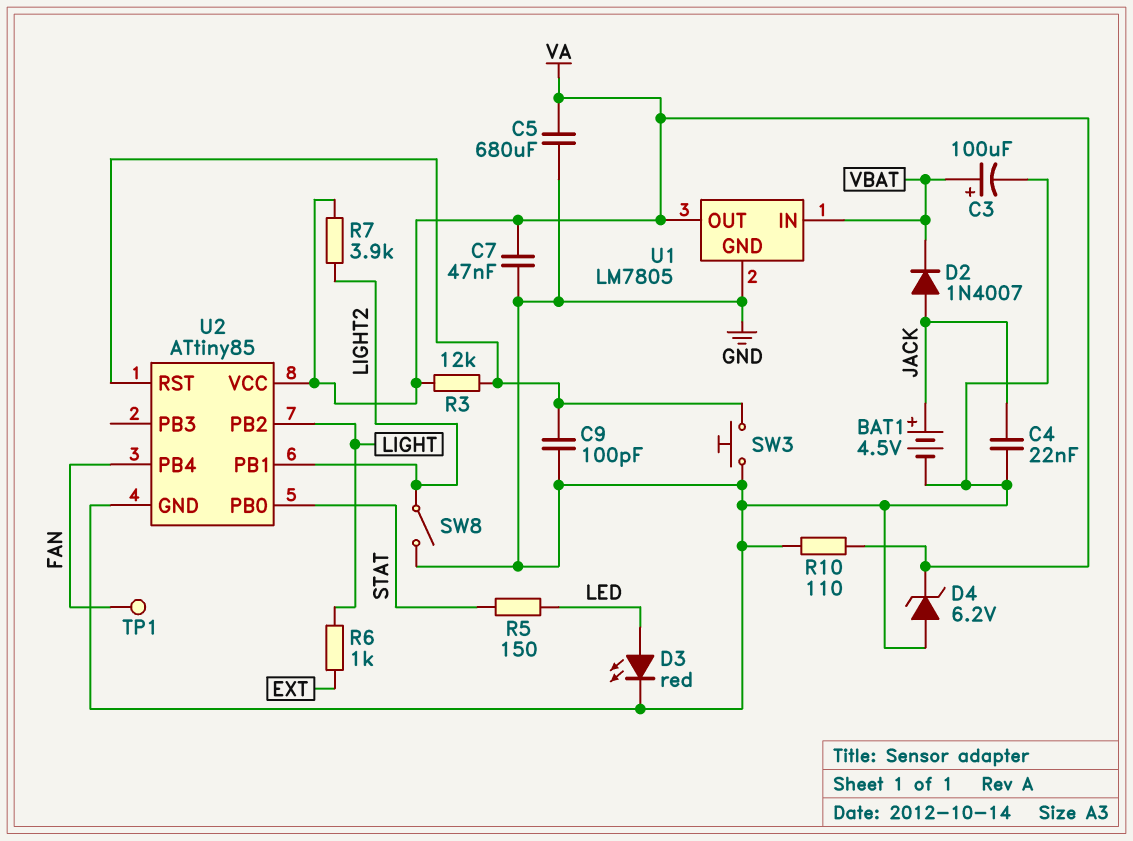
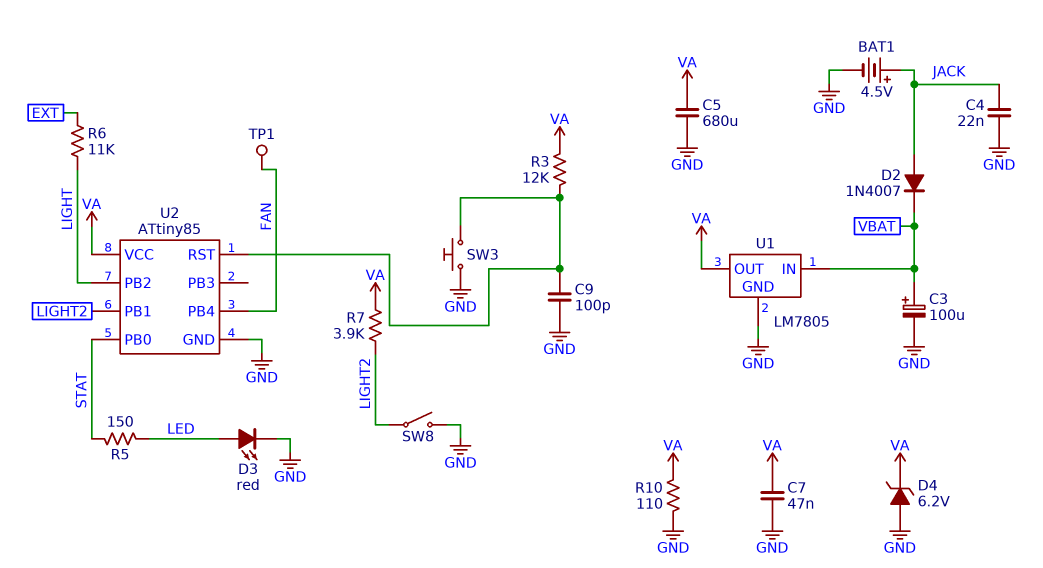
R6: 1k (EXT, LIGHT) -> 11k (EXT, LIGHT)

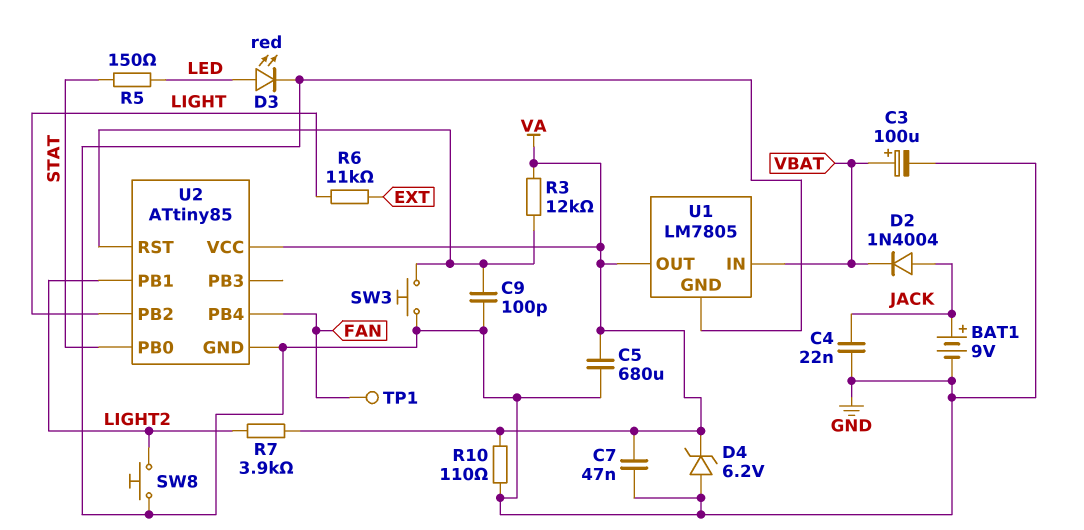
BAT1: 4.5V (plus JACK, minus GND) -> 9V (plus JACK, minus GND)
D2: diode 1N4007 (A JACK, K VBAT) -> diode 1N4004 (A JACK, K VBAT)
SW8: switch (GND, LIGHT2) -> button (GND, LIGHT2)

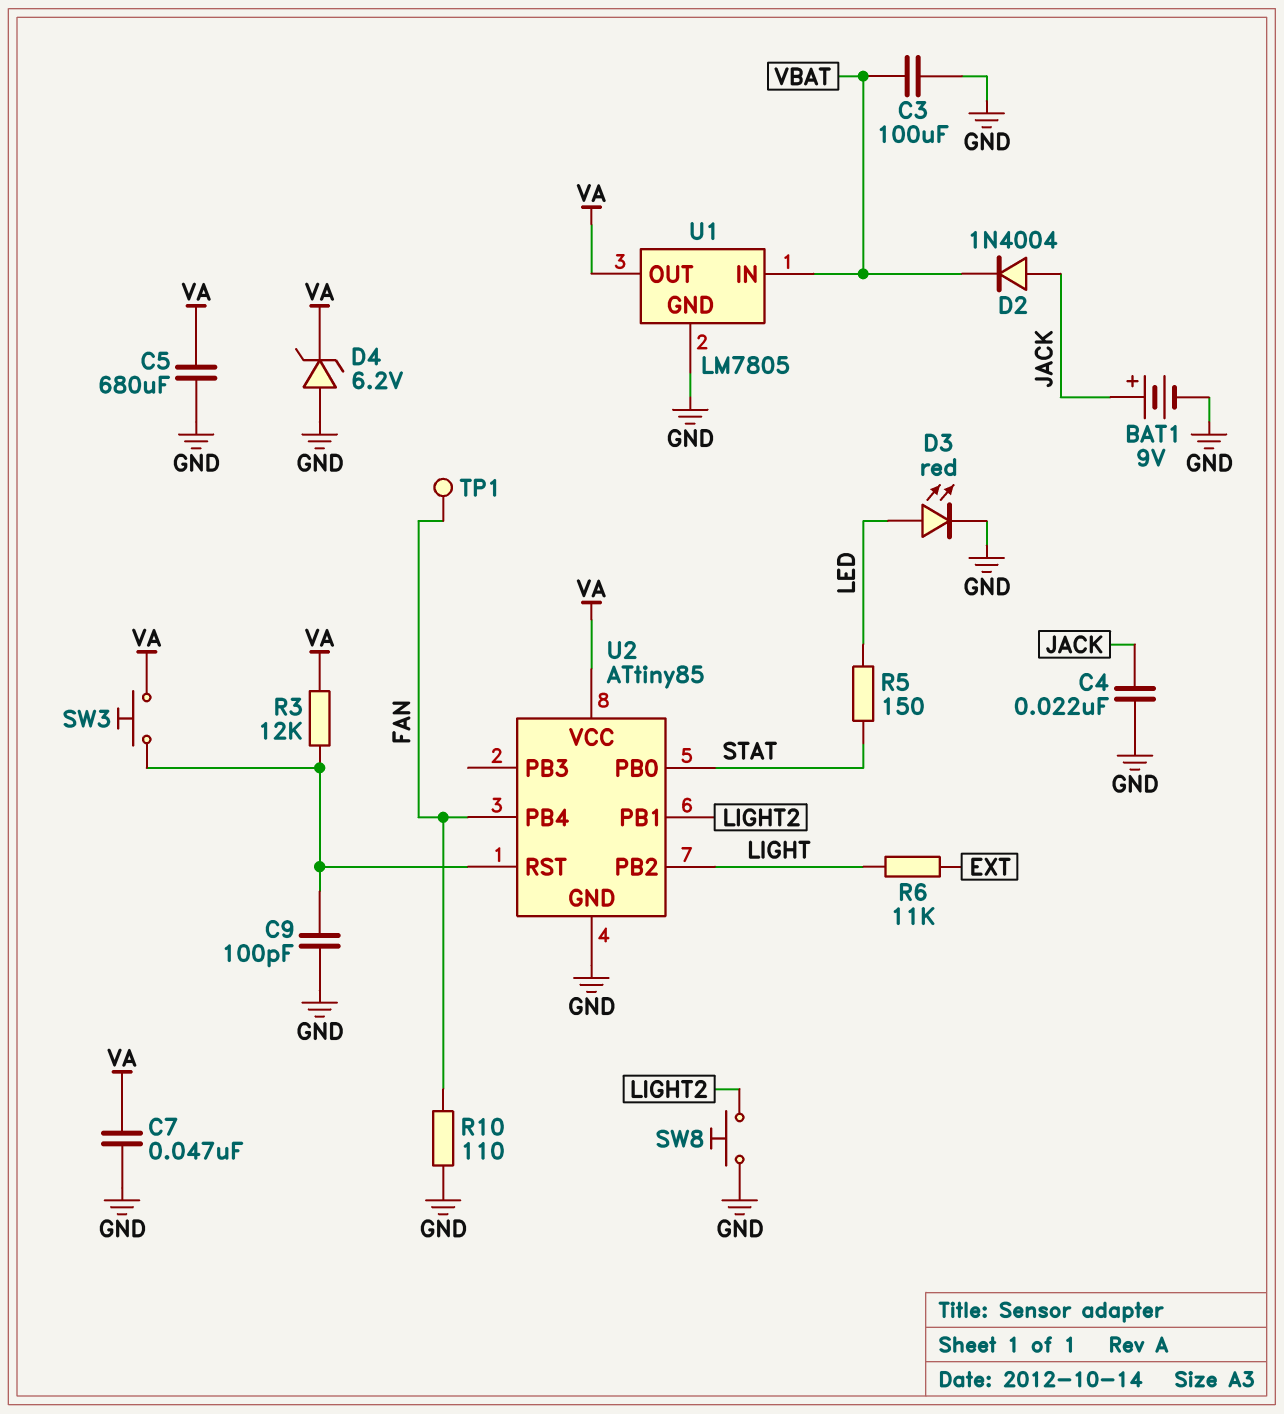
C3: 100uF (plus VBAT, minus GND) -> 100uF (GND, VBAT)
R7: 3.9k (LIGHT2, VA) -> none
R10: 110 (GND, VA) -> 110 (FAN, GND)
SW3: button (GND, U2/RST) -> button (U2/RST, VA)

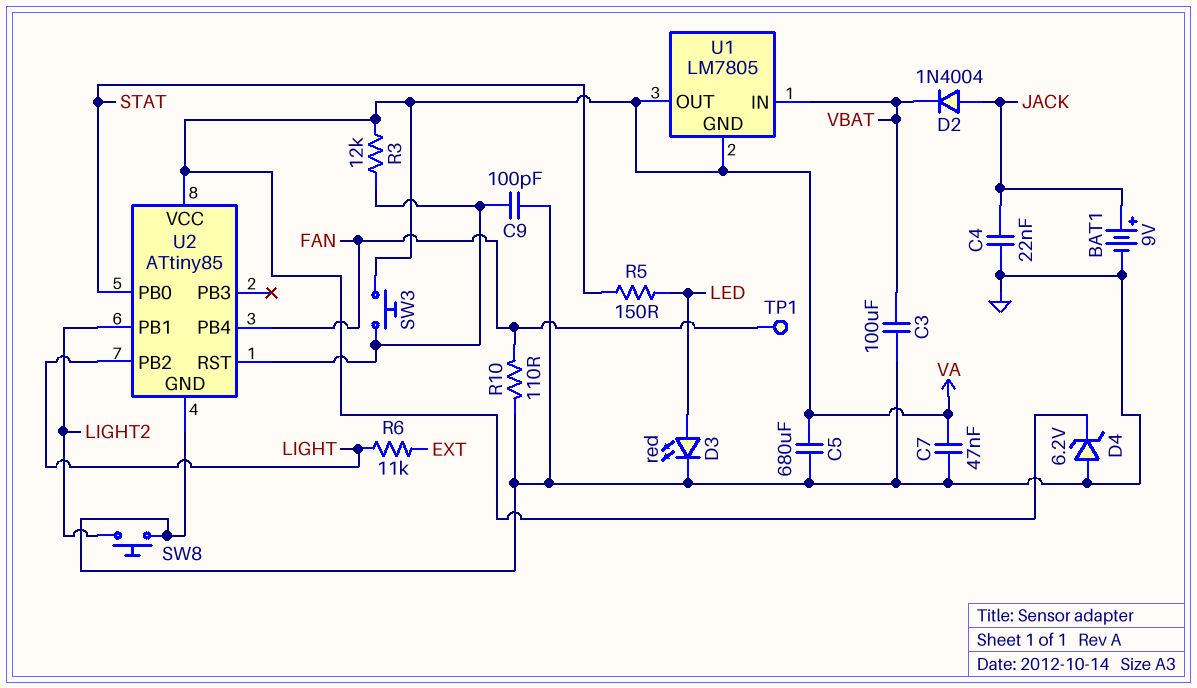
U1 pin GND: GND -> VA

